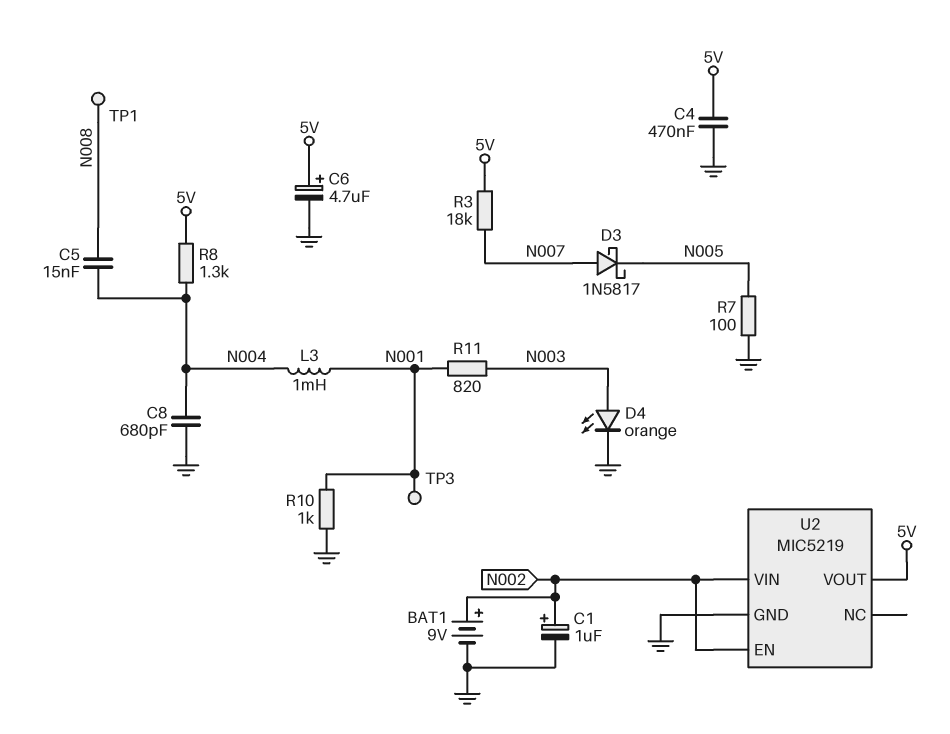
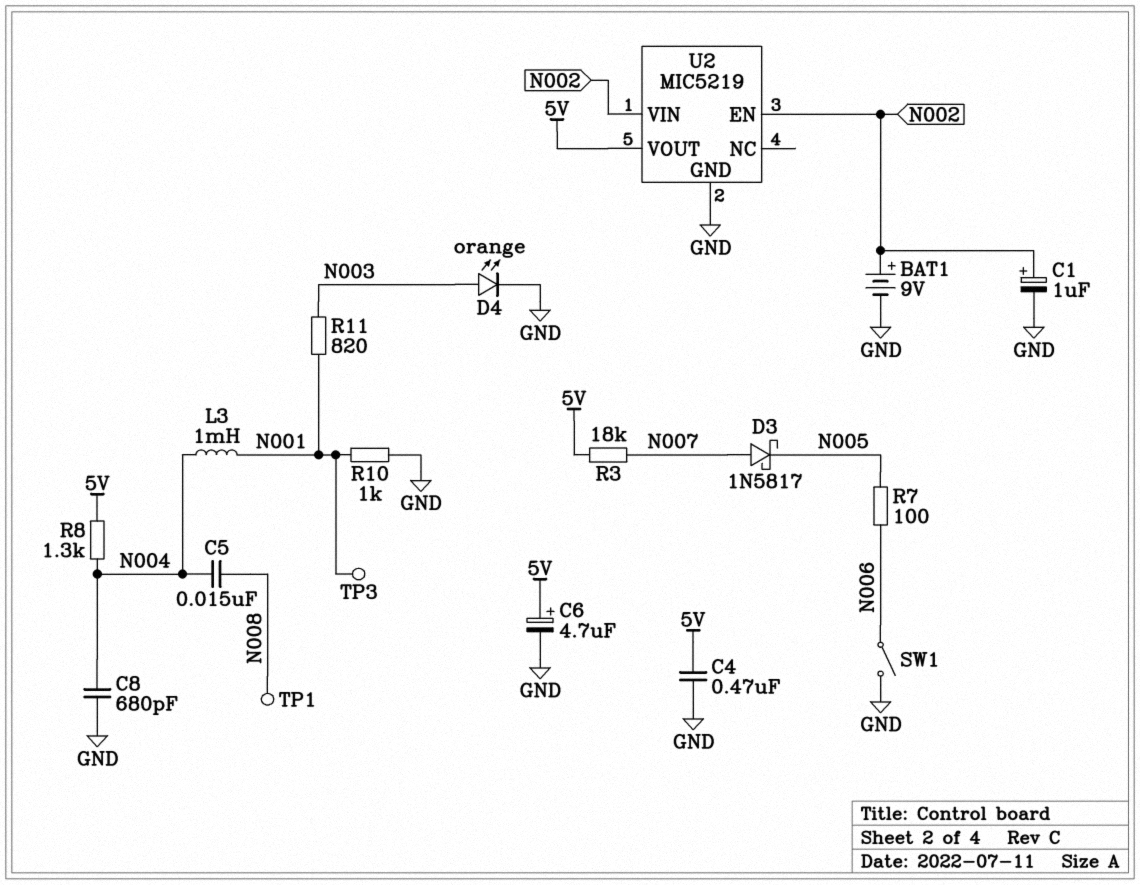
R7: 100 (GND, N005) -> 100 (N005, N006)
SW1: none -> switch (GND, N006)

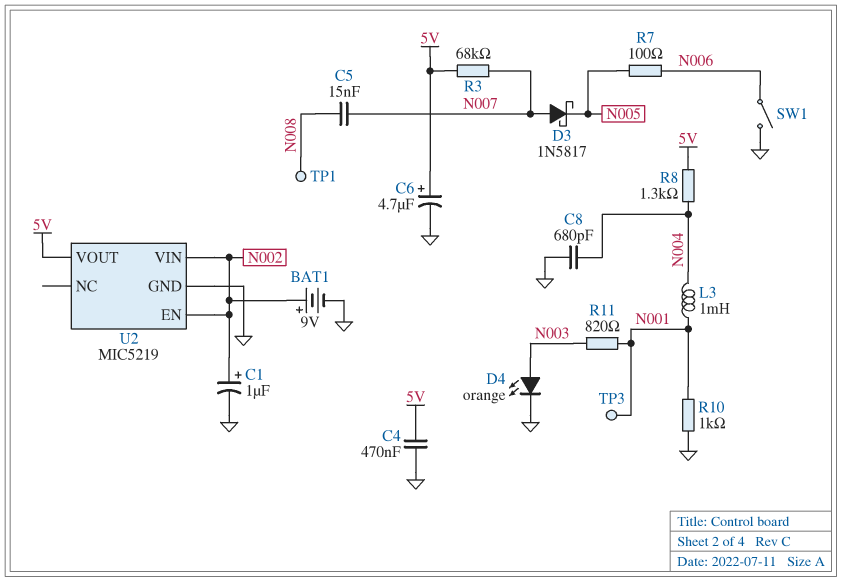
C5: 15nF (N004, N008) -> 15nF (N007, N008)
R3: 18k (5V, N007) -> 68k (5V, N007)

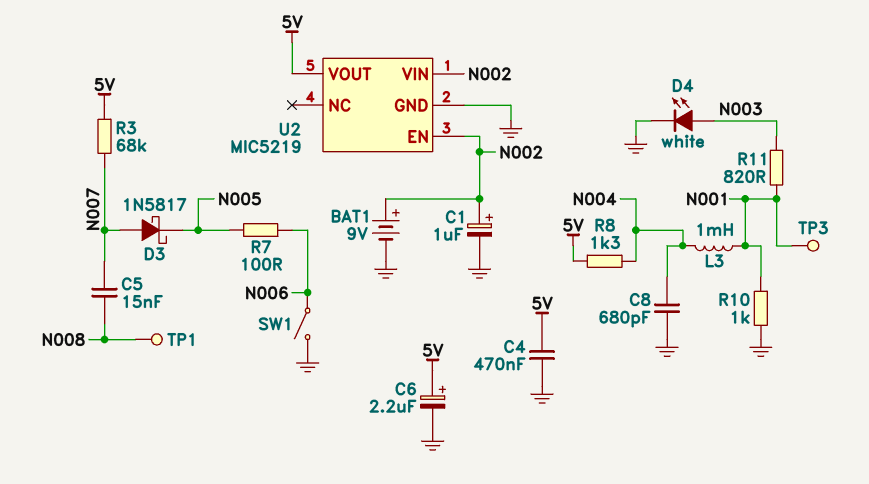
C6: 4.7uF (plus 5V, minus GND) -> 2.2uF (plus 5V, minus GND)
D4: LED orange (A N003, K GND) -> LED white (A N003, K GND)

